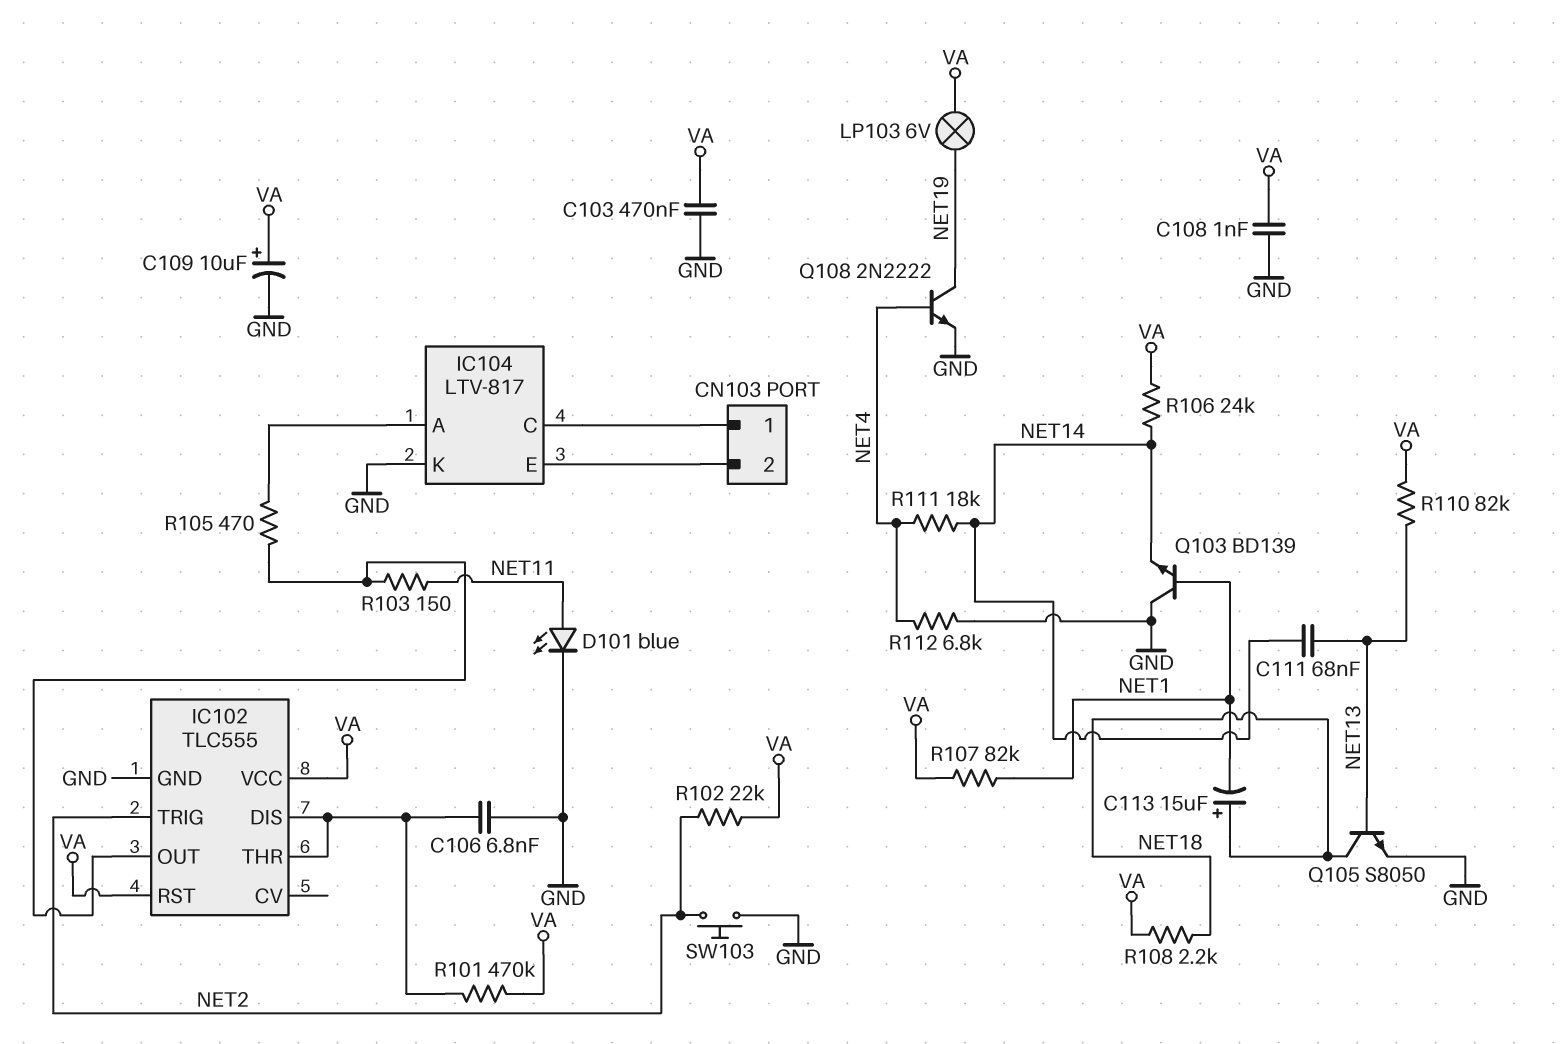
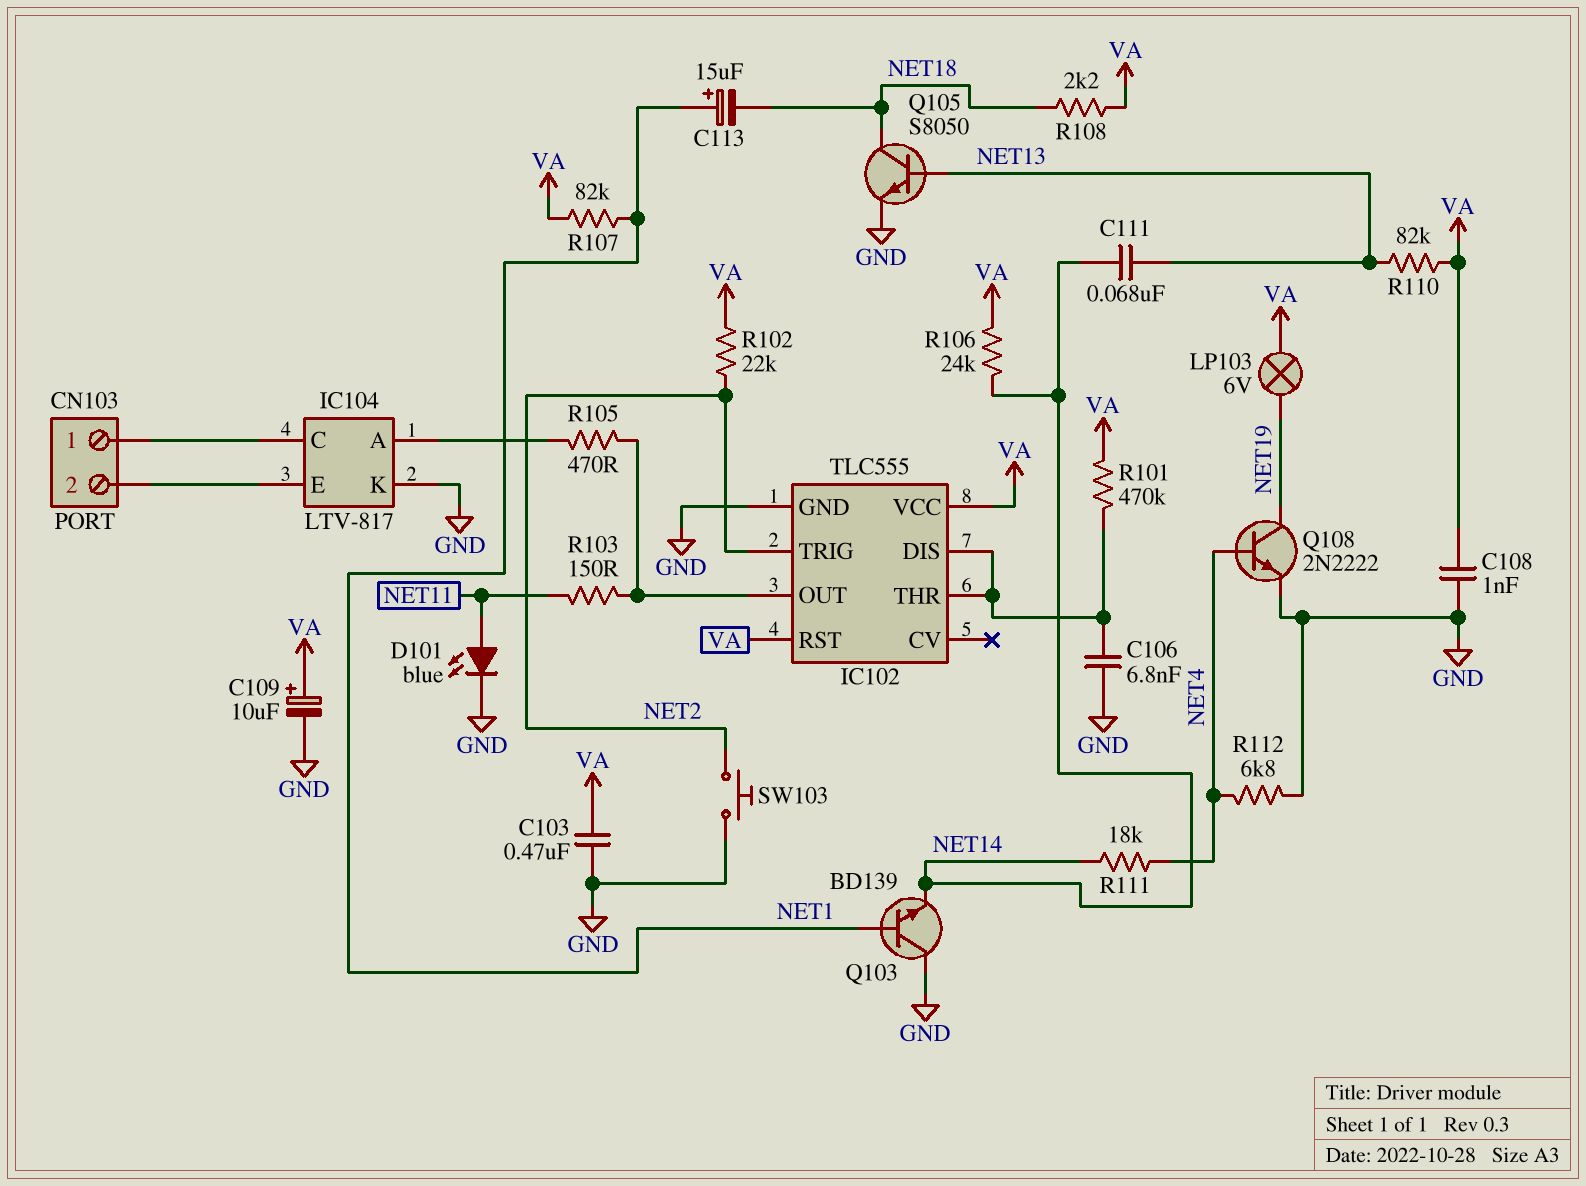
C113: 15uF (plus NET18, minus NET1) -> 15uF (plus NET1, minus NET18)

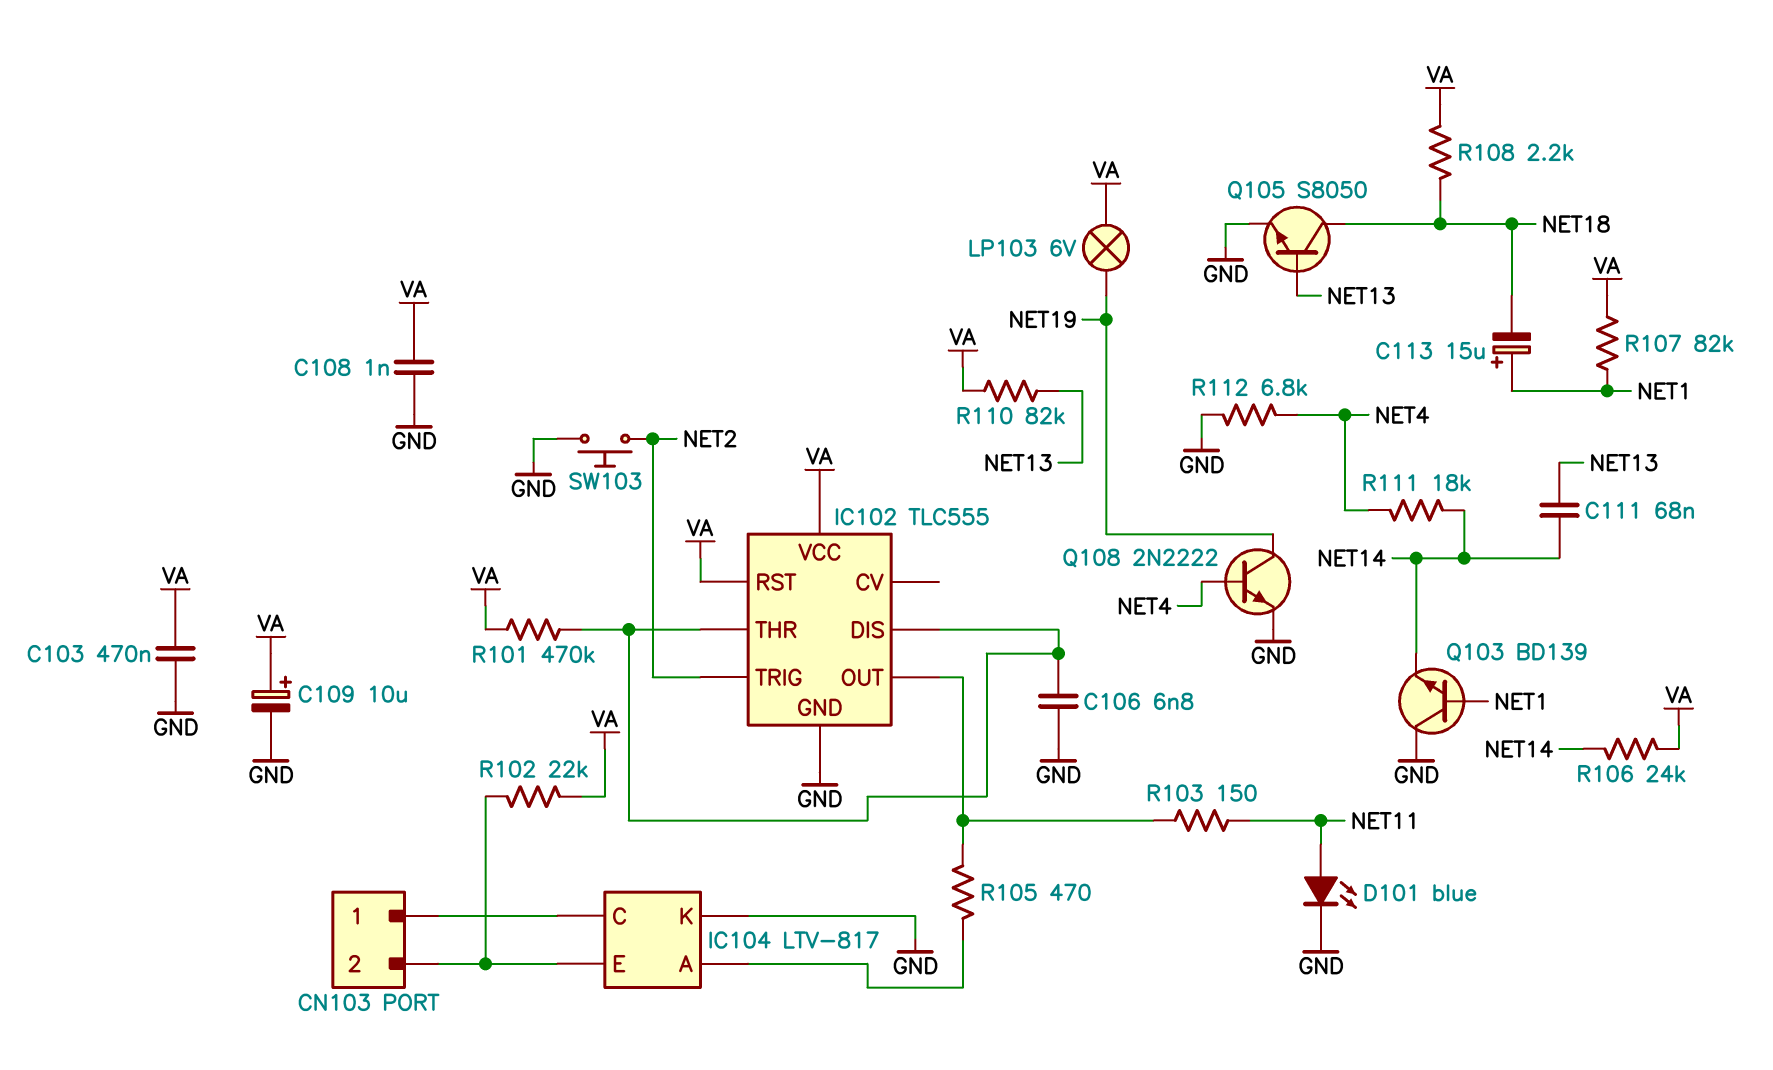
R102: 22k (NET2, VA) -> 22k (CN103/2, VA)

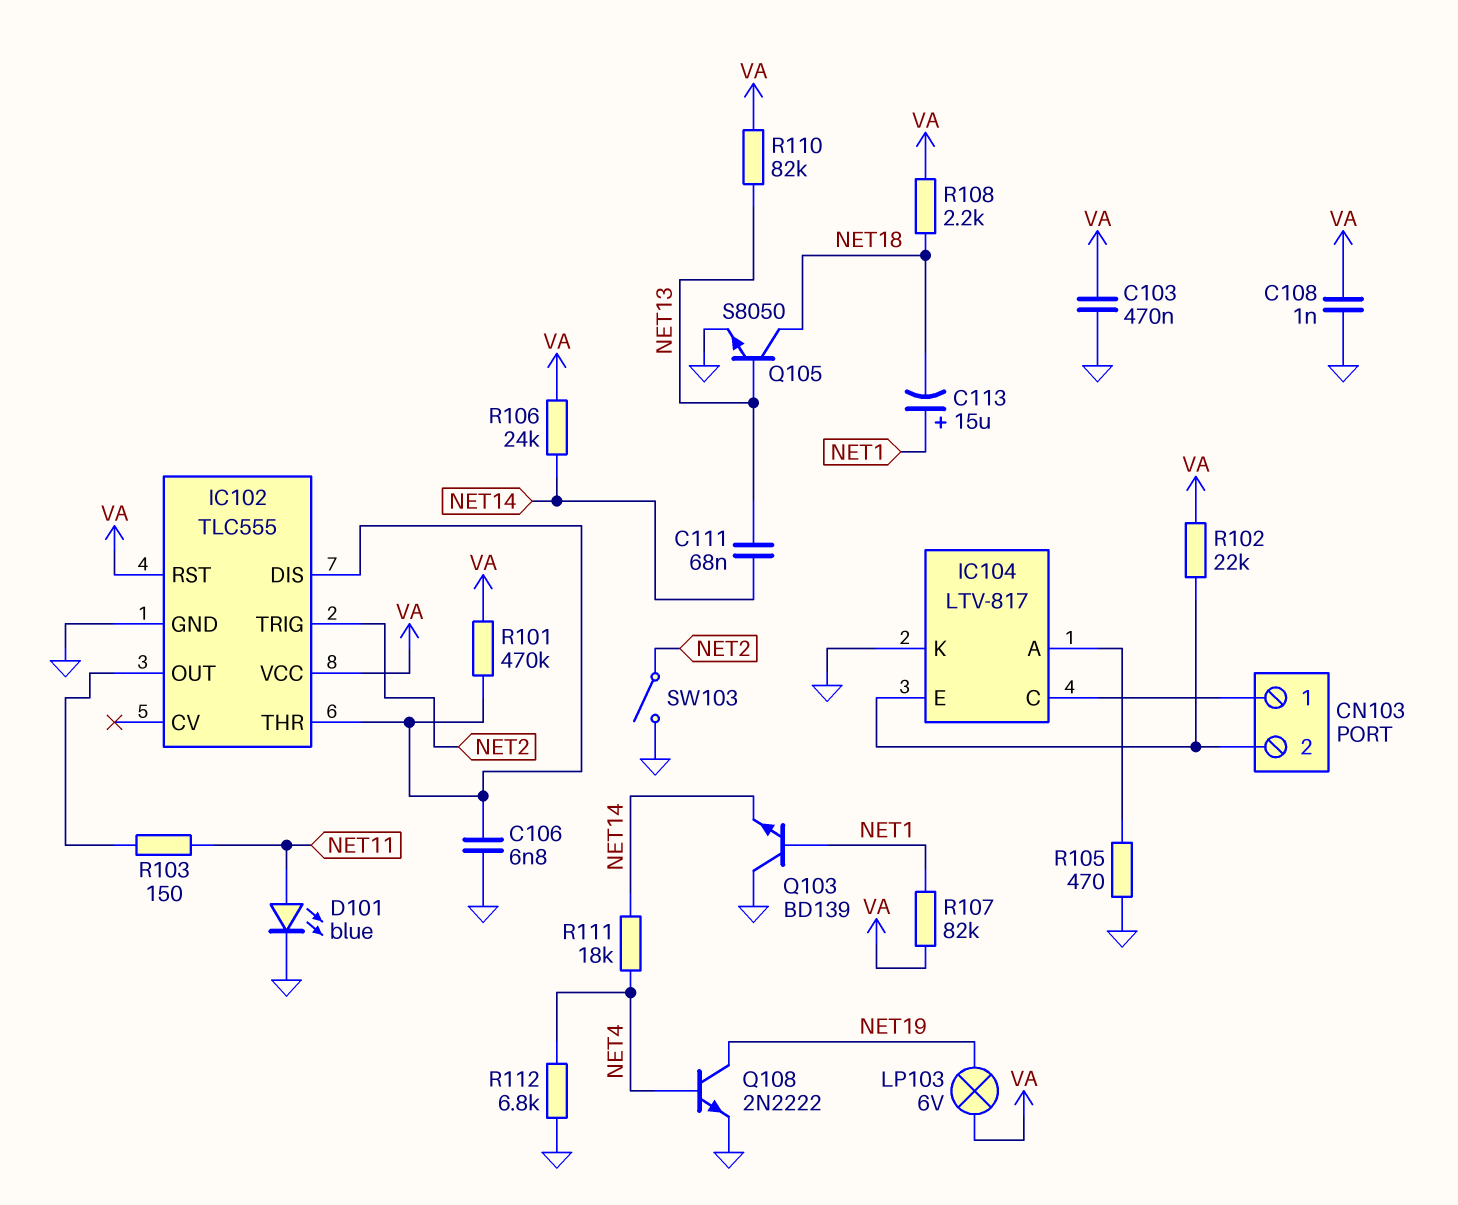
C109: 10uF (plus VA, minus GND) -> none
R105: 470 (IC102/OUT, IC104/A) -> 470 (GND, IC104/A)
SW103: button (GND, NET2) -> switch (GND, NET2)

